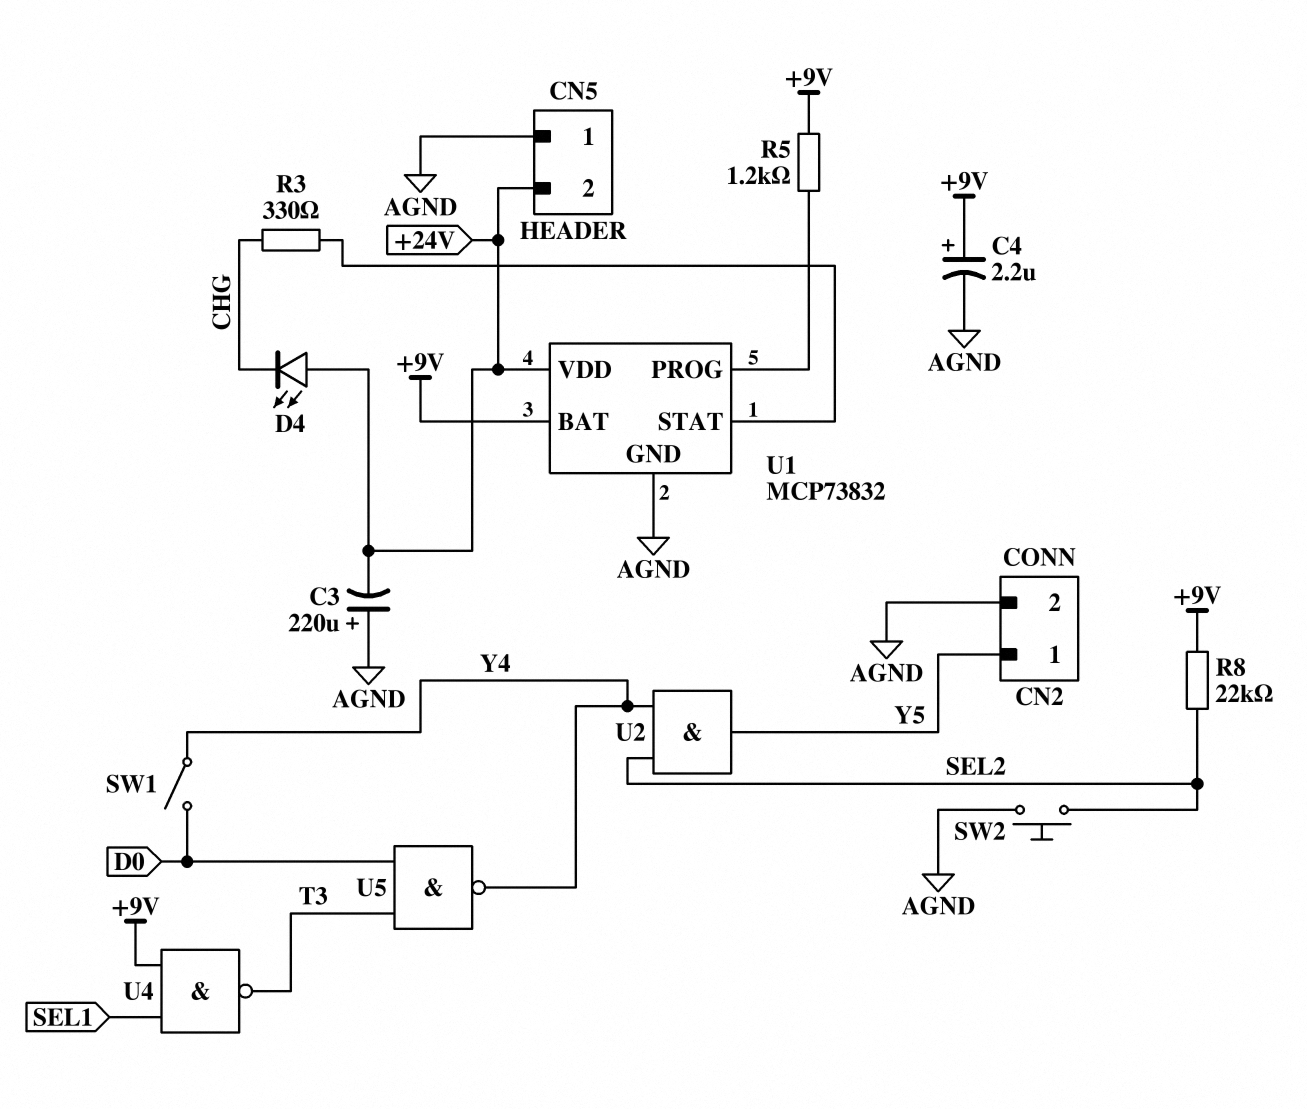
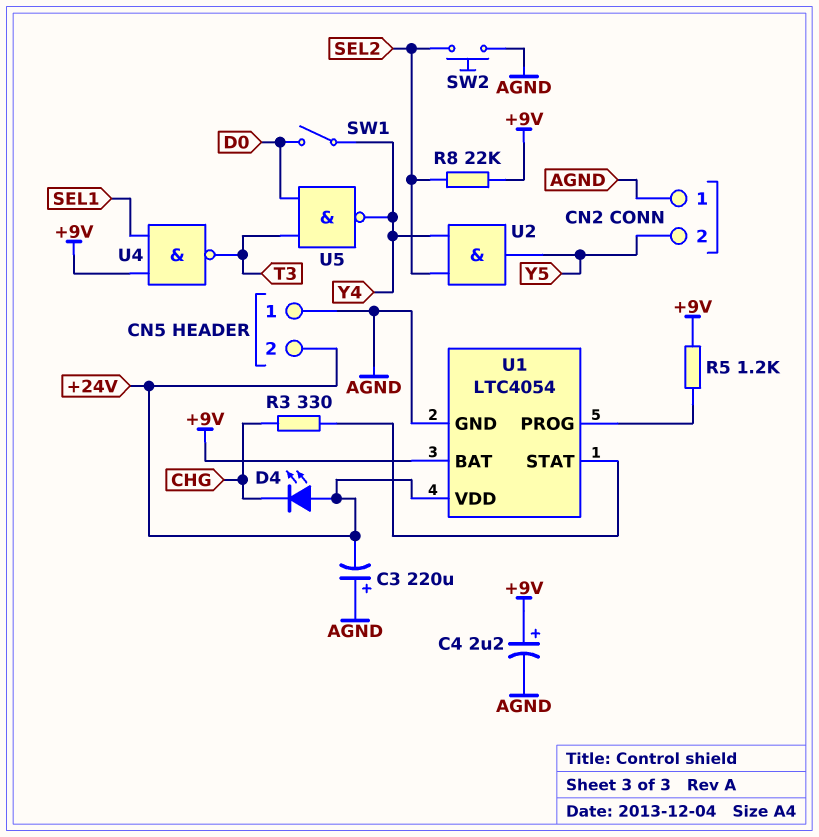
CN2 pin 1: Y5 -> AGND
CN2 pin 2: AGND -> Y5
U1: MCP73832 -> LTC4054

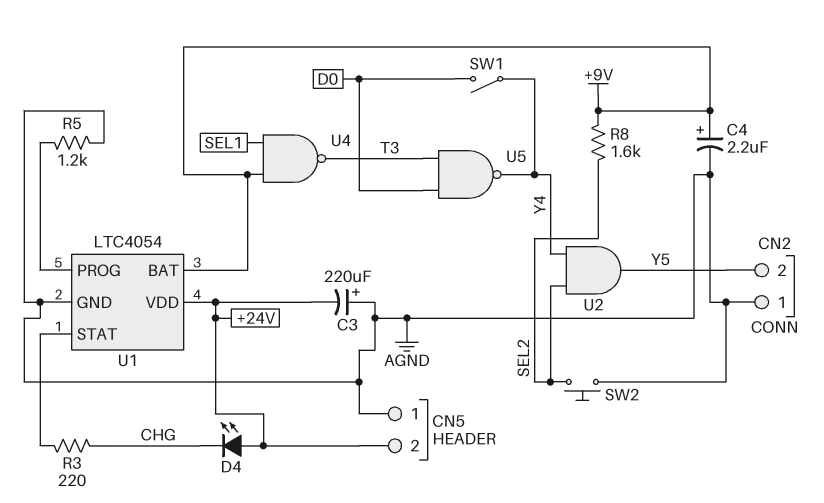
R3: 330 (CHG, U1/STAT) -> 220 (CHG, U1/STAT)
R5: 1.2k (+9V, U1/PROG) -> 1.2k (AGND, U1/PROG)
R8: 22k (+9V, SEL2) -> 1.6k (+9V, SEL2)

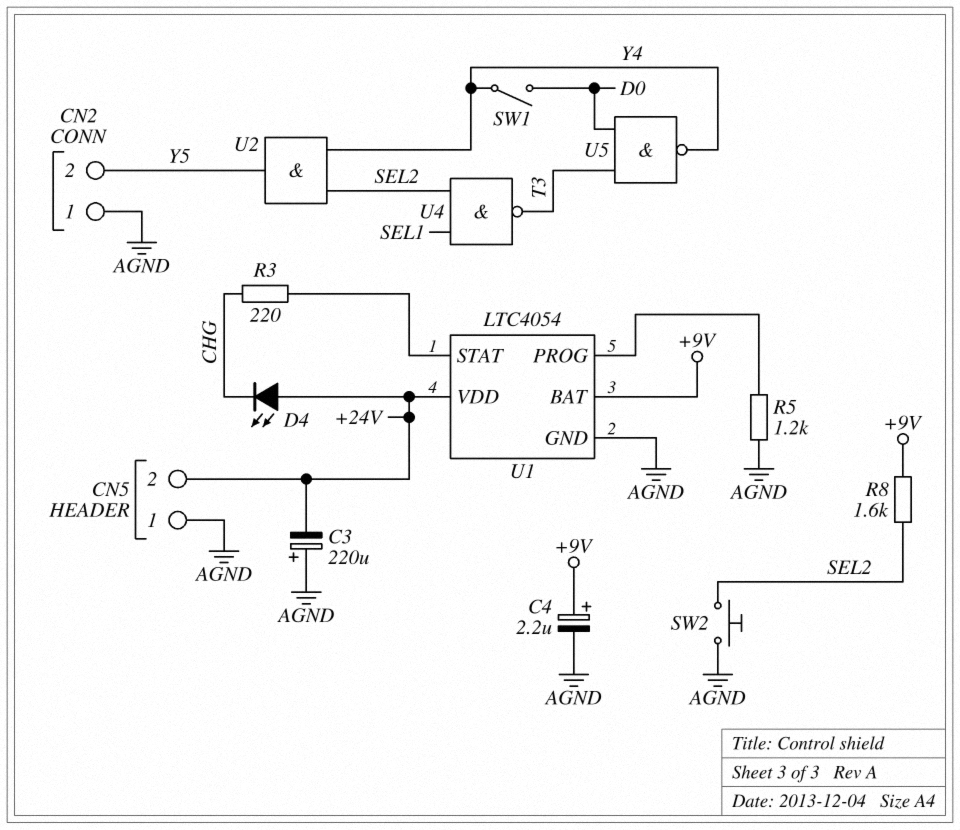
U4: NAND (in +9V, in SEL1, out T3) -> NAND (in SEL1, in SEL2, out T3)

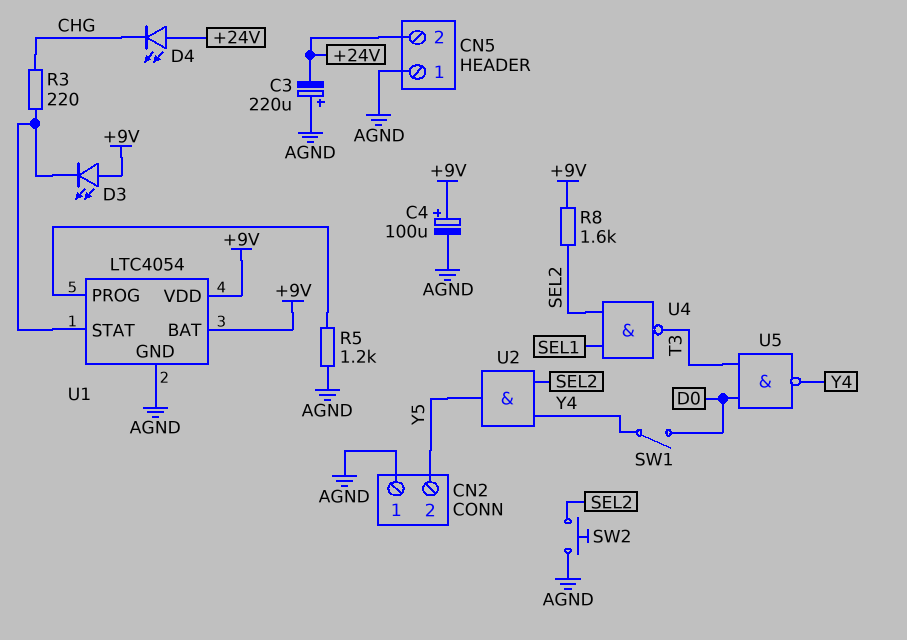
C4: 2.2uF (plus +9V, minus AGND) -> 100uF (plus +9V, minus AGND)
D3: none -> LED (A +9V, K U1/STAT)
U1 pin VDD: +24V -> +9V

